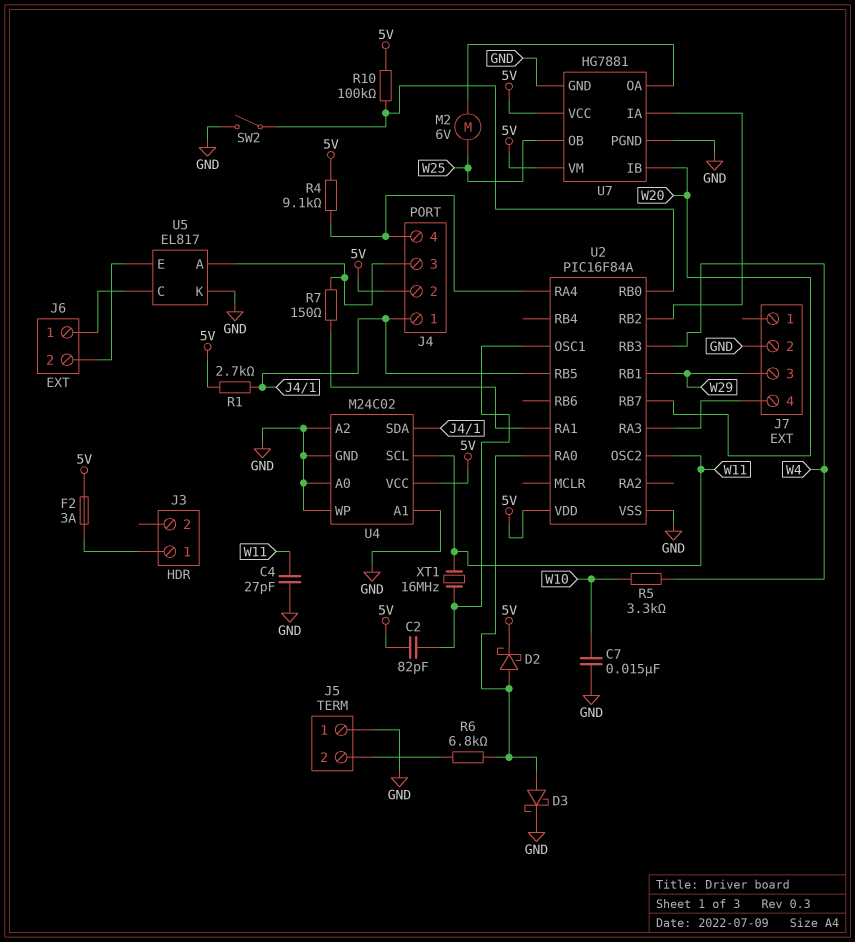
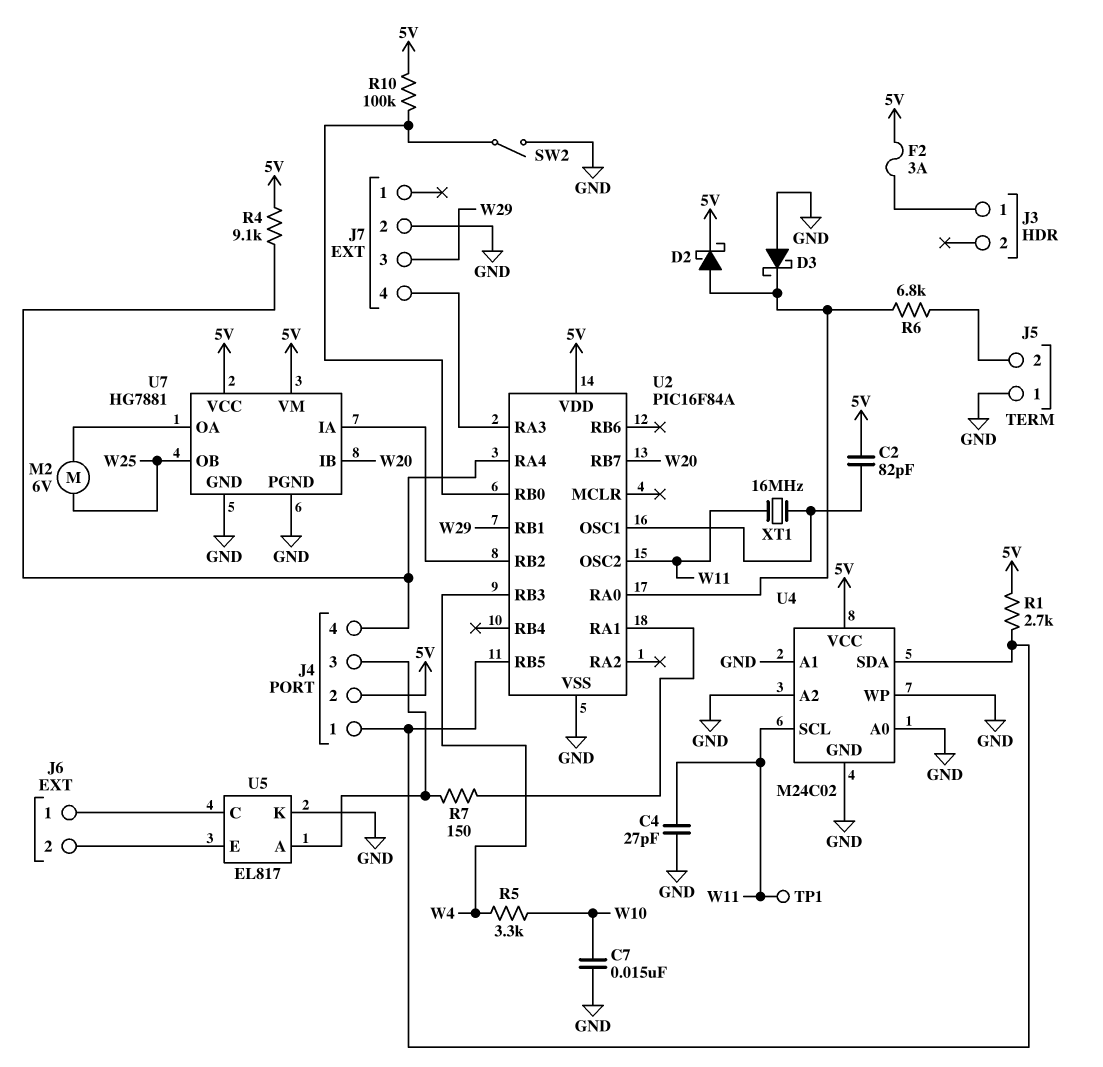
D3: schottky (A U2/RA0, K GND) -> schottky (A GND, K U2/RA0)
TP1: none -> test point (W11)

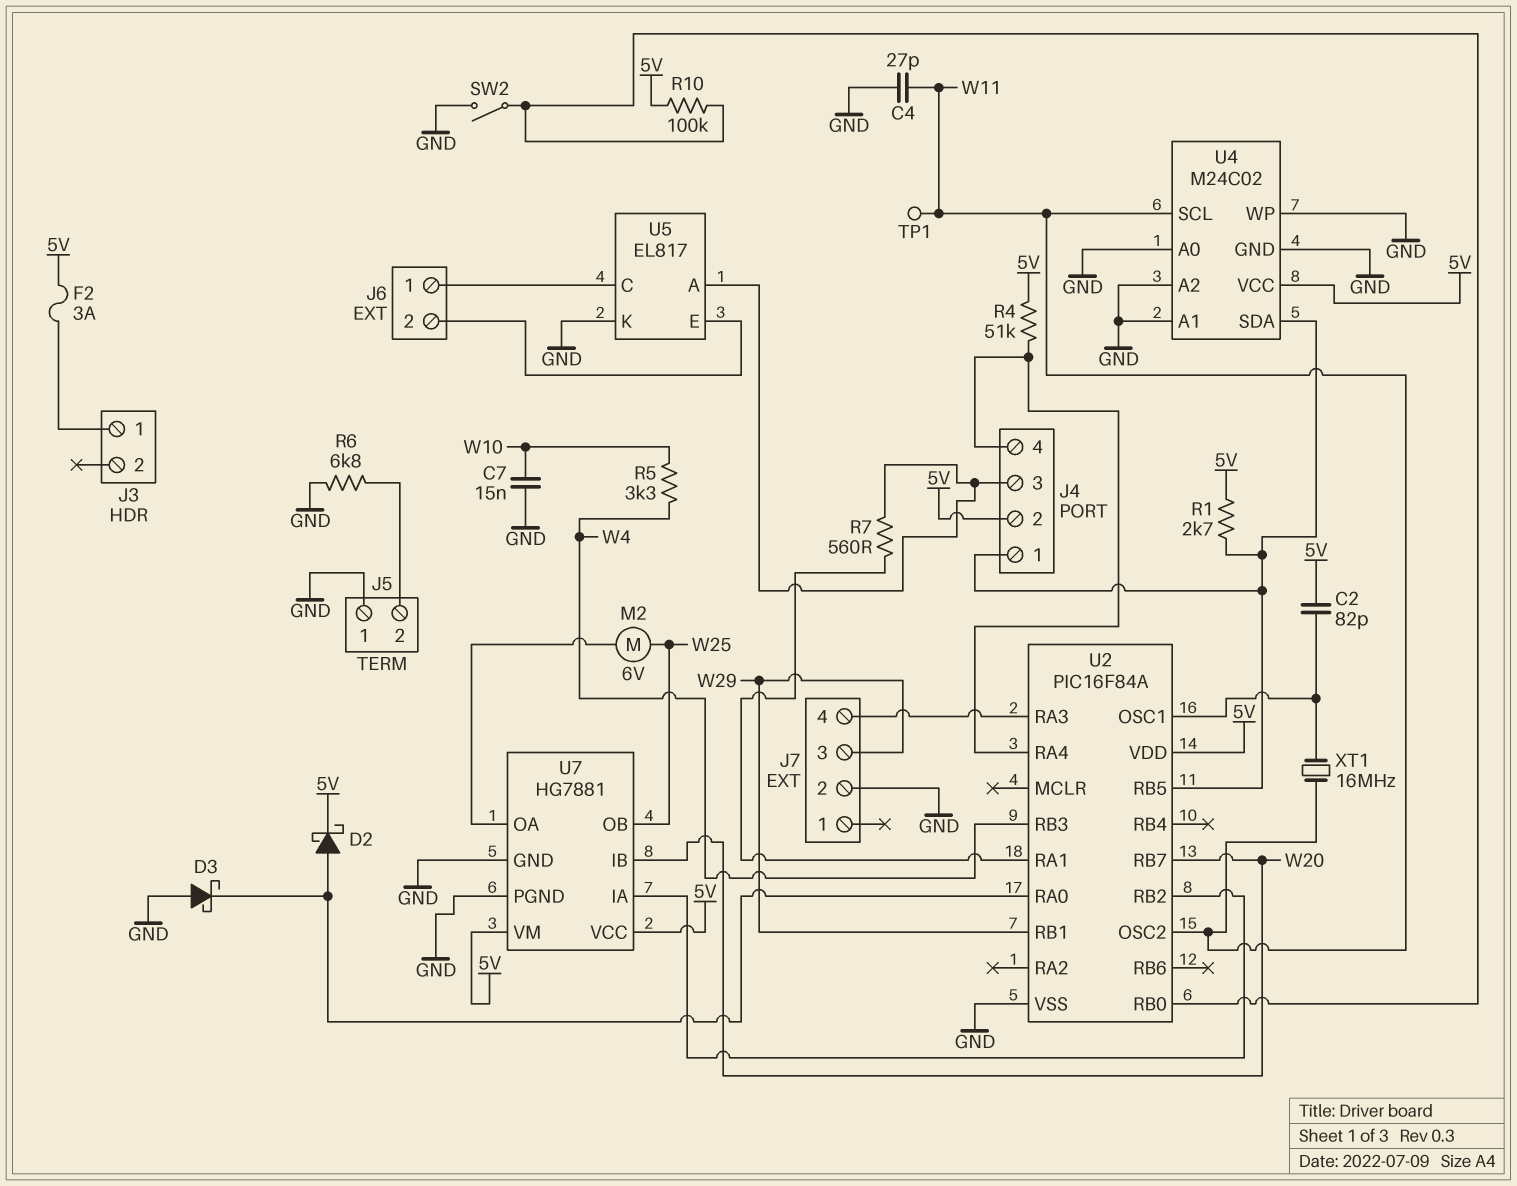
R4: 9.1k (5V, J4/4) -> 51k (5V, J4/4)
R6: 6.8k (J5/2, U2/RA0) -> 6.8k (GND, J5/2)
R7: 150 (J4/3, U2/RA1) -> 560 (J4/3, U2/RA1)

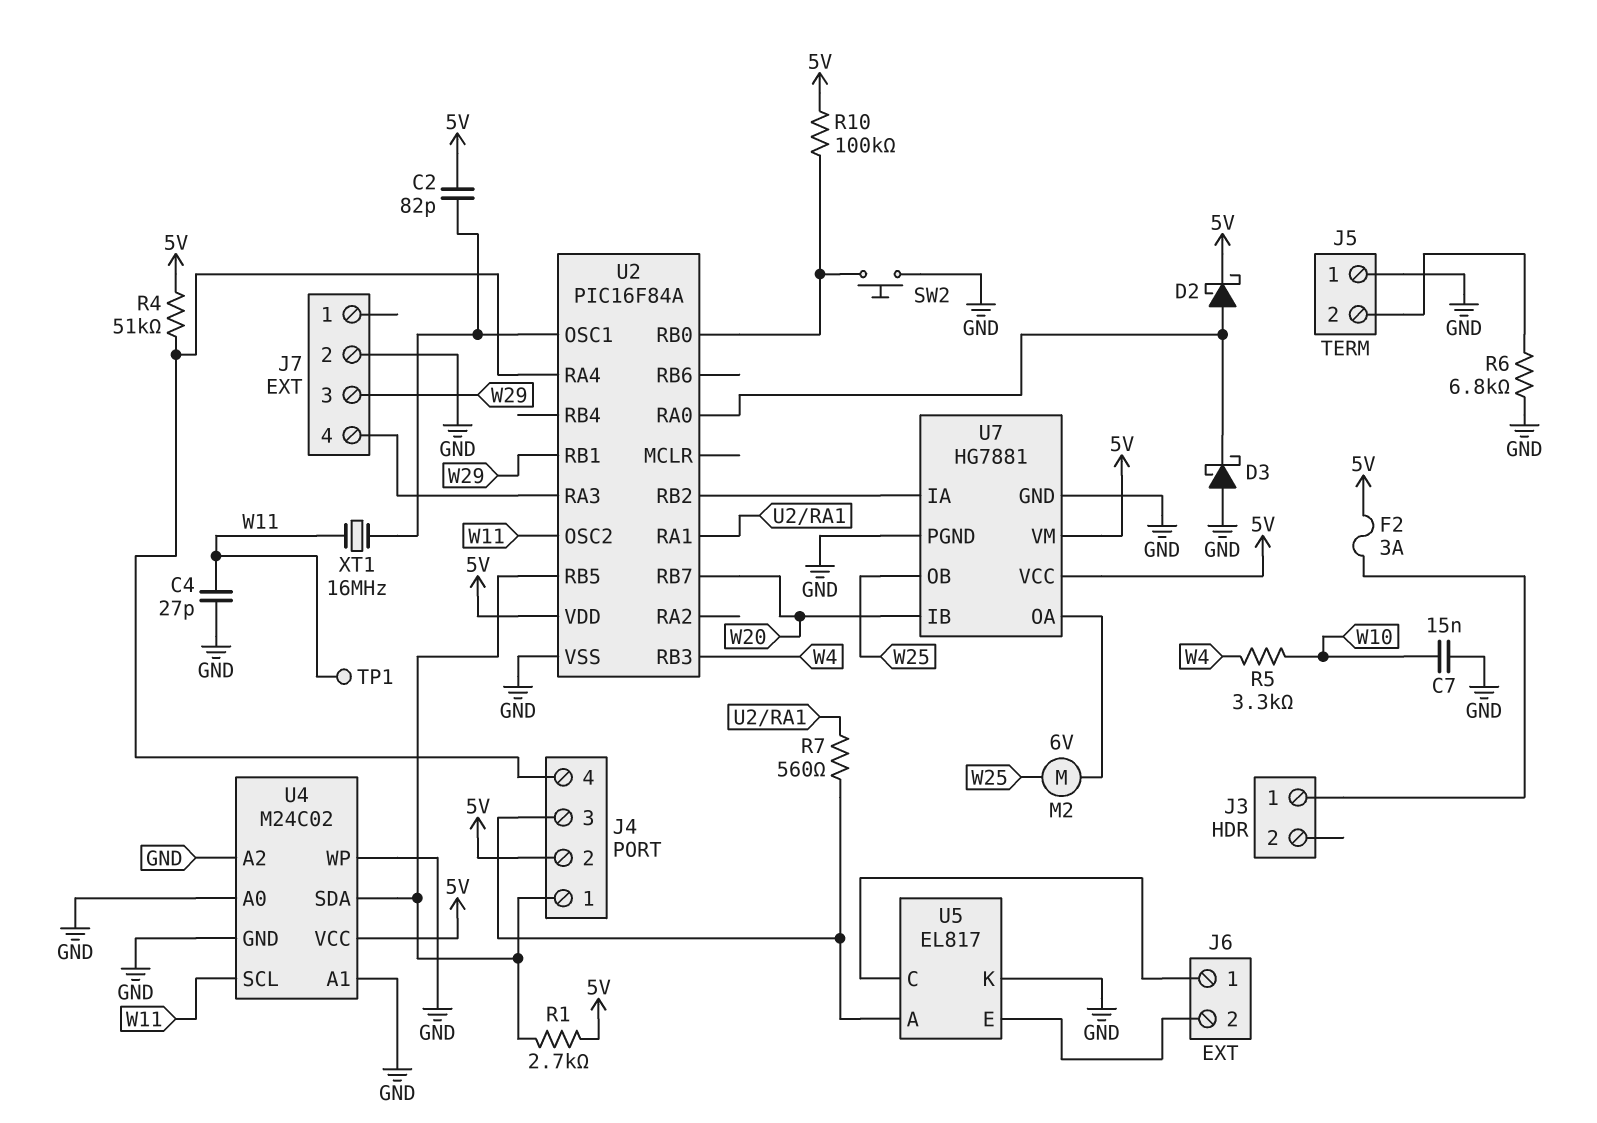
SW2: switch (GND, U2/RB0) -> button (GND, U2/RB0)

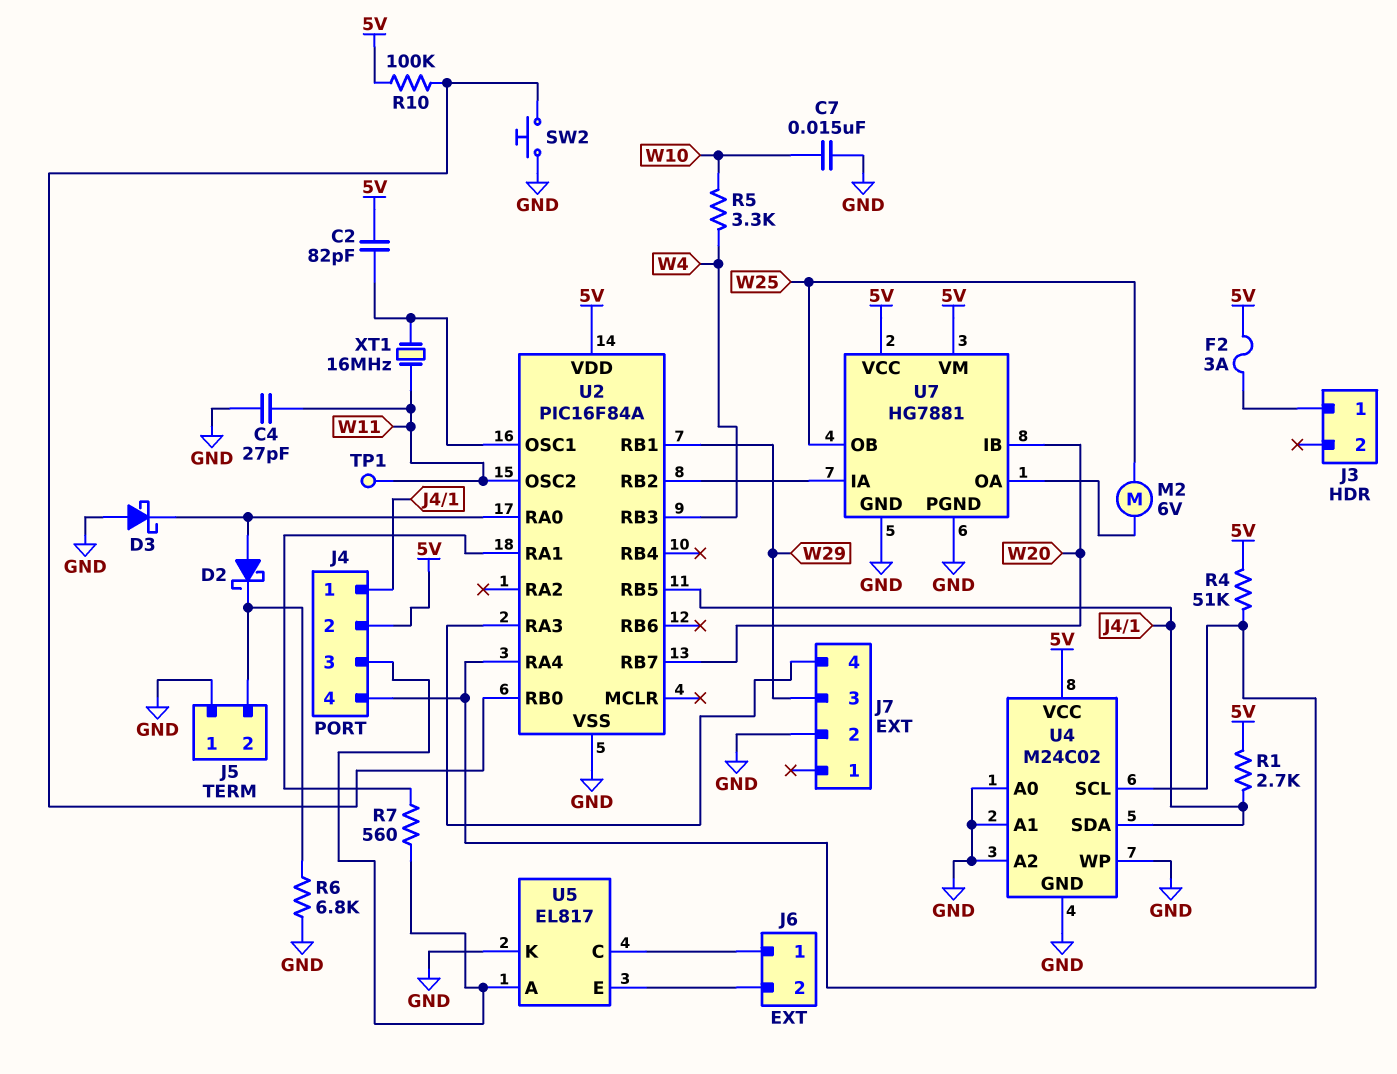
D2: schottky (A U2/RA0, K 5V) -> schottky (A U2/RA0, K J5/2)
U4 pin SCL: W11 -> J4/4

